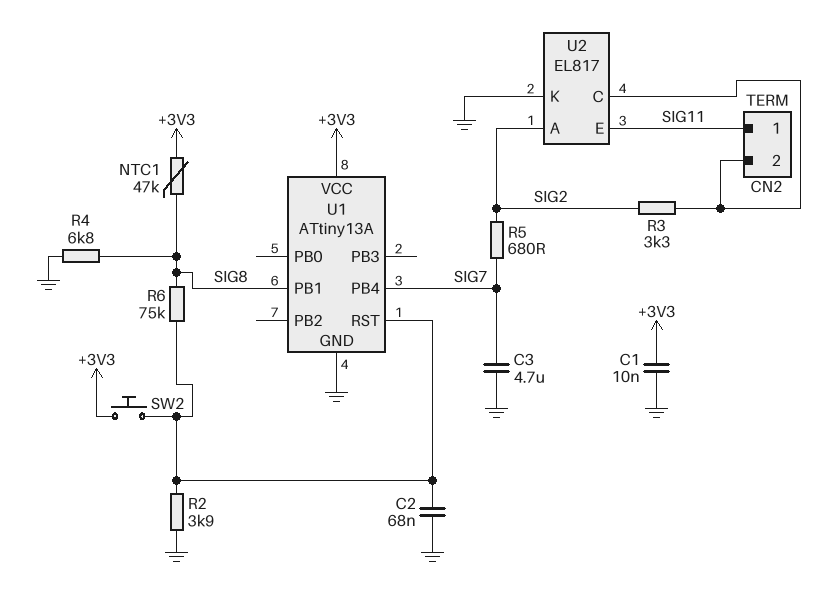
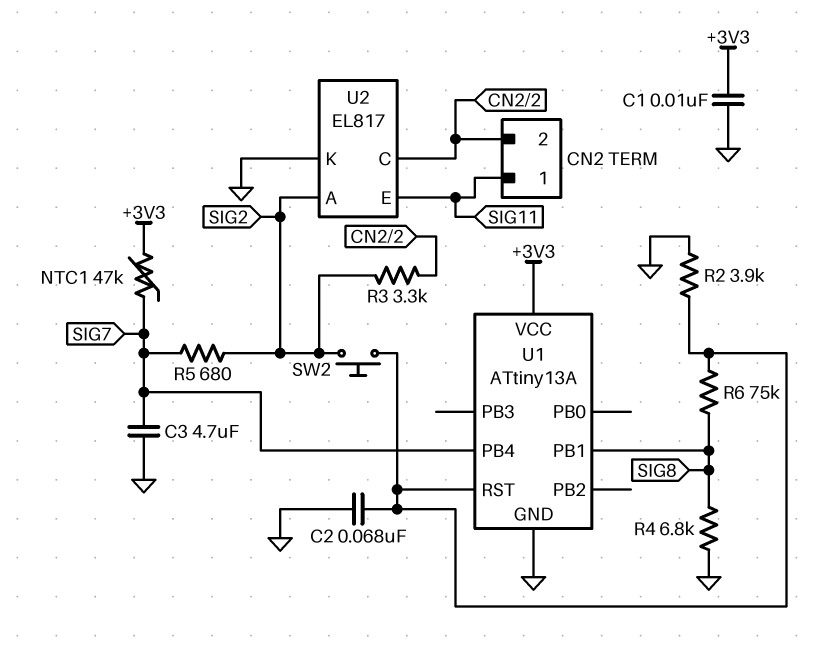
NTC1: 47k (+3V3, SIG8) -> 47k (+3V3, SIG7)
SW2: button (+3V3, U1/RST) -> button (SIG2, U1/RST)

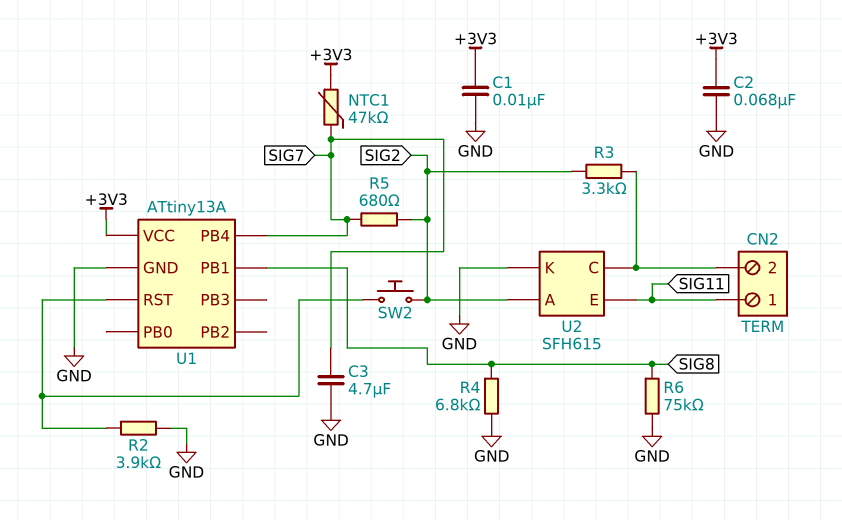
C2: 68nF (GND, U1/RST) -> 68nF (+3V3, GND)
R6: 75k (SIG8, U1/RST) -> 75k (GND, SIG8)
U2: EL817 -> SFH615

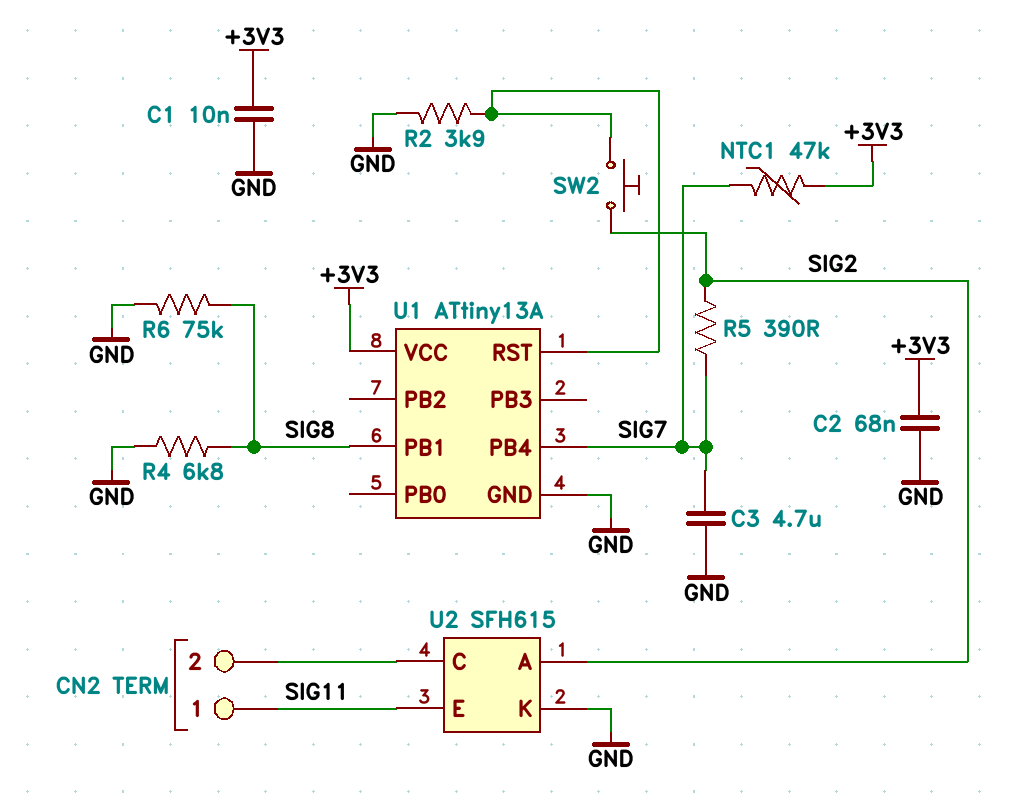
R3: 3.3k (CN2/2, SIG2) -> none
R5: 680 (SIG2, SIG7) -> 390 (SIG2, SIG7)

